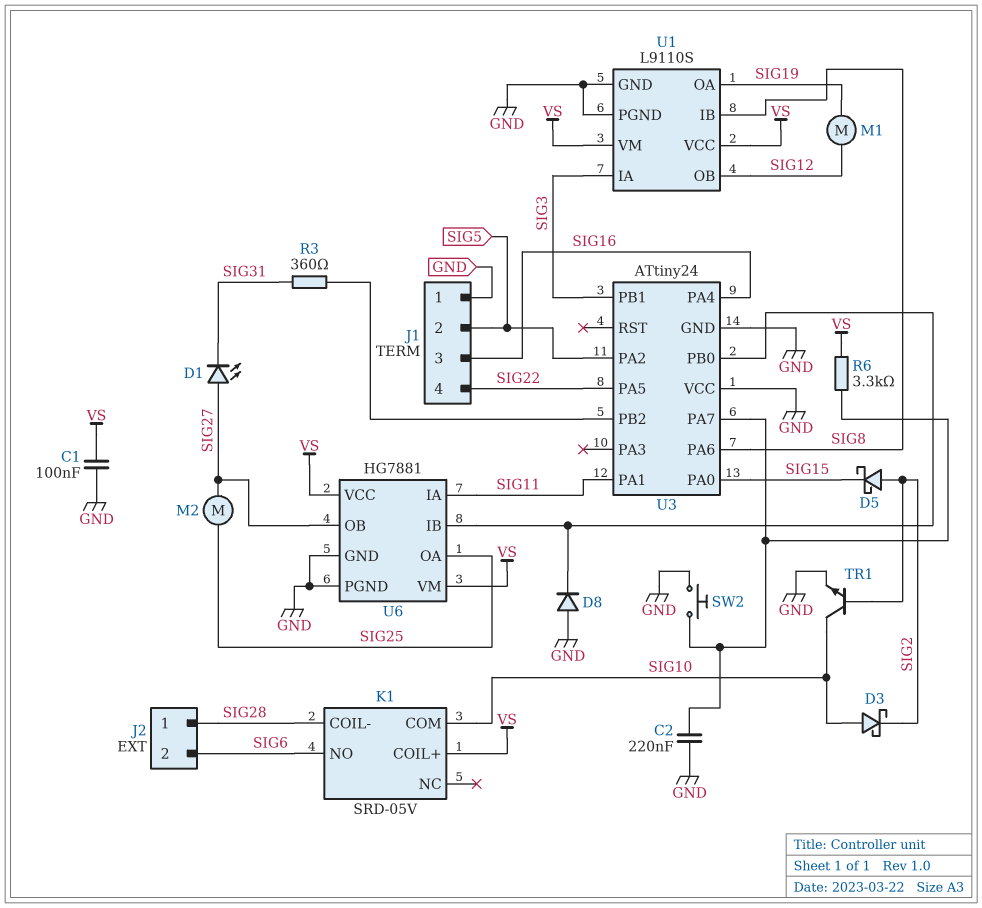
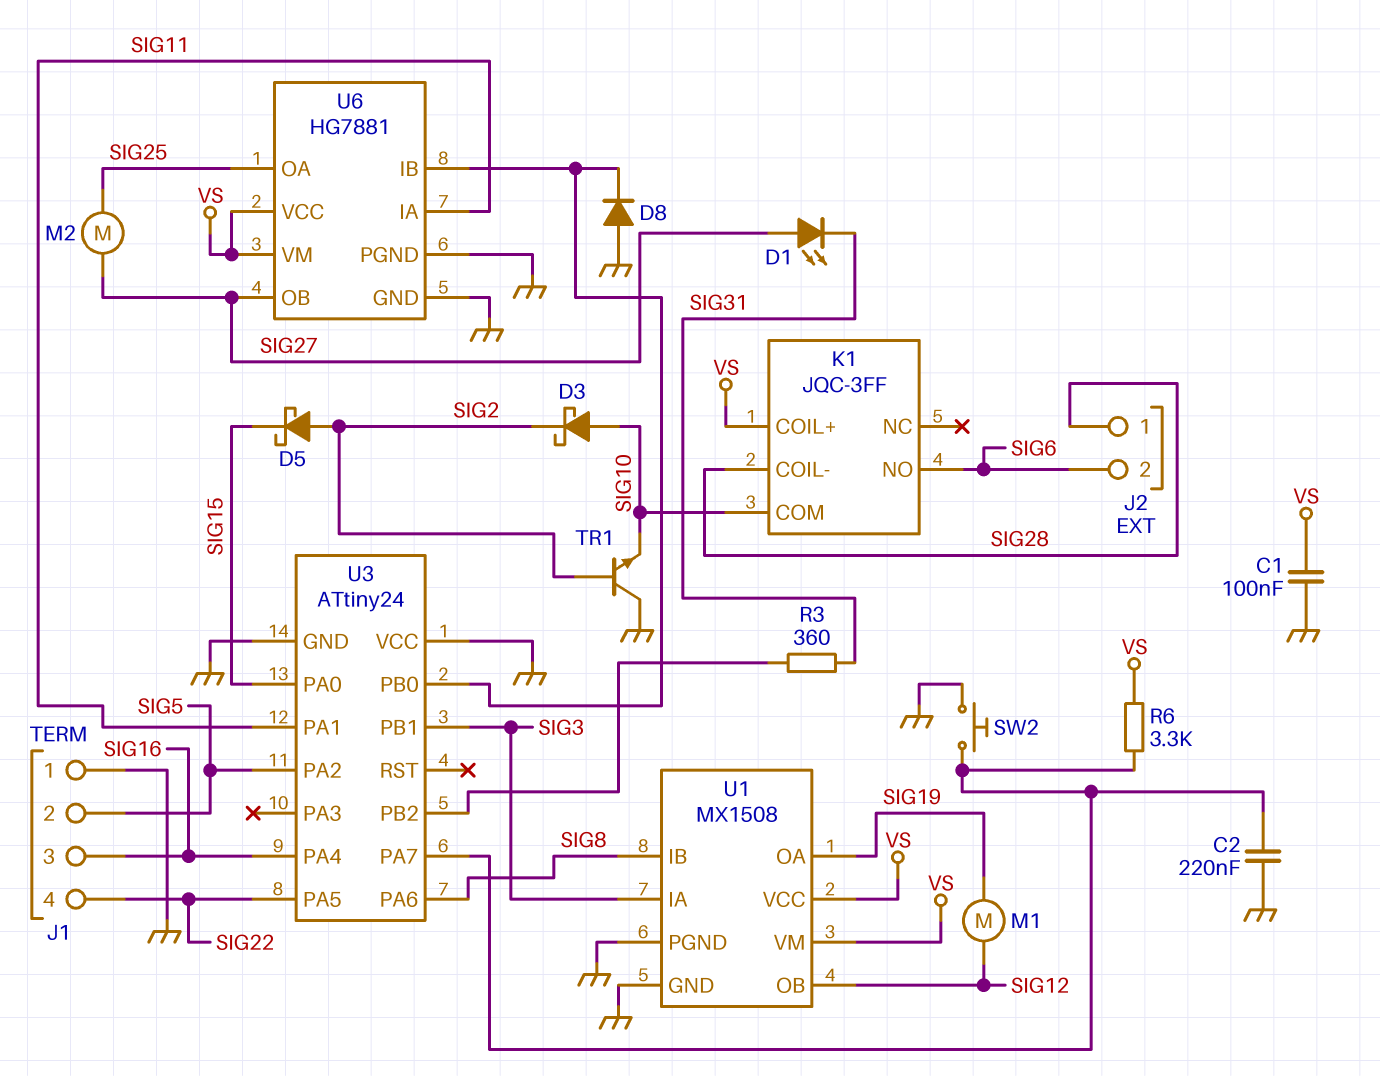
K1: SRD-05V -> JQC-3FF
TR1: NPN (B SIG2, C SIG10, E GND) -> NPN (B SIG2, C GND, E SIG10)
U1: L9110S -> MX1508

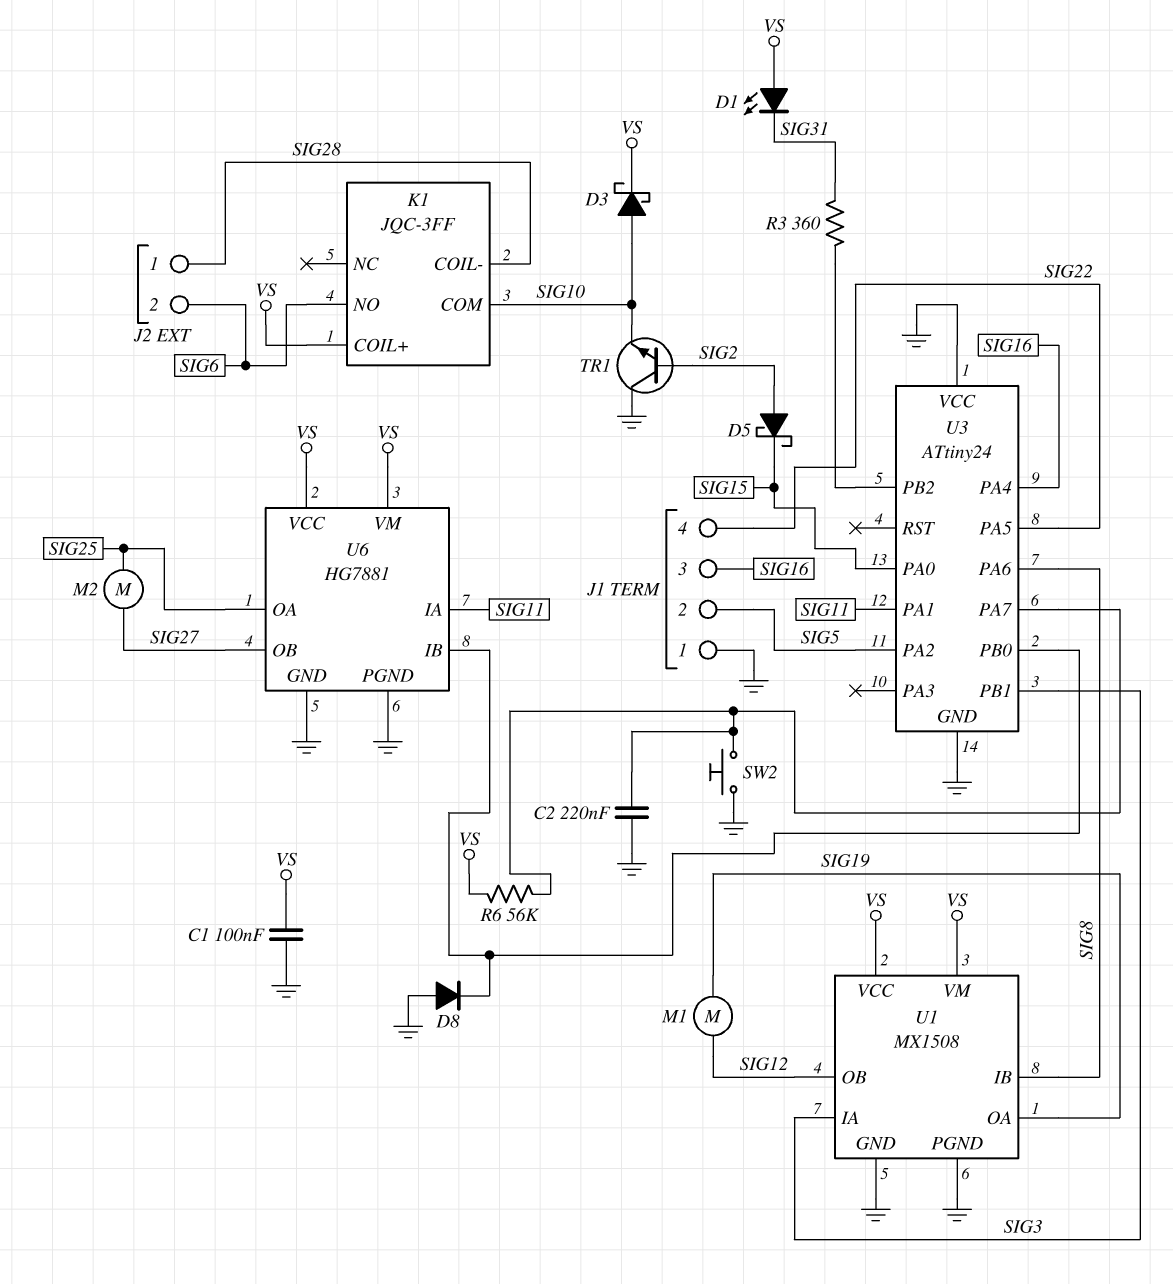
D1: LED (A SIG27, K SIG31) -> LED (A VS, K SIG31)
D3: schottky (A SIG10, K SIG2) -> schottky (A SIG10, K VS)
R6: 3.3k (U3/PA7, VS) -> 56k (U3/PA7, VS)

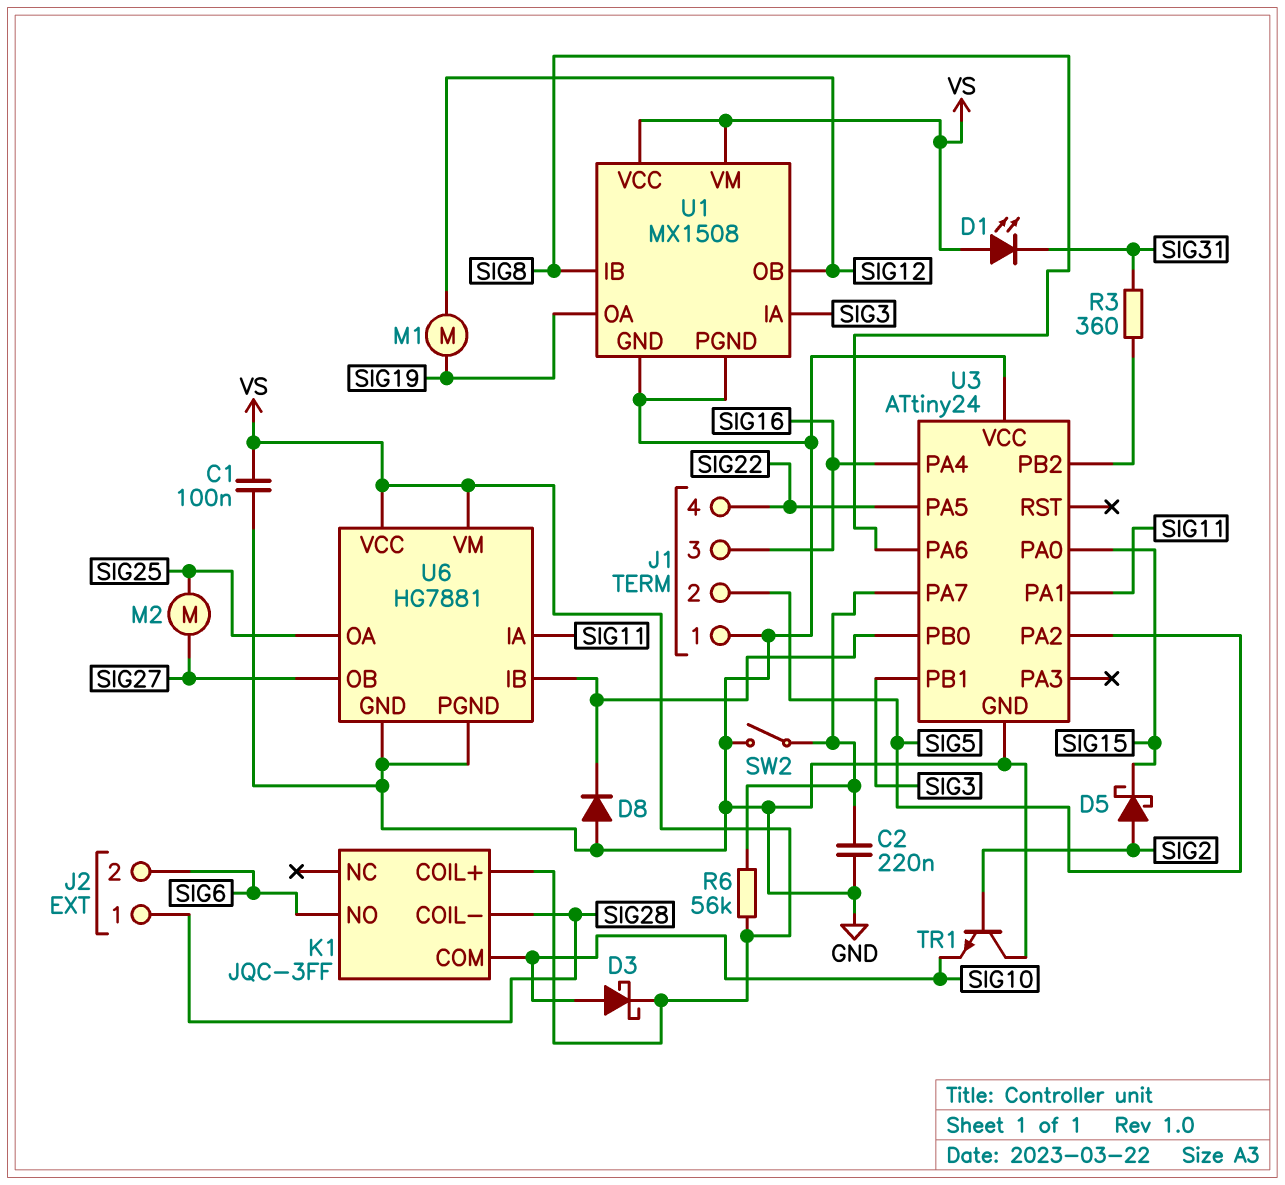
SW2: button (GND, U3/PA7) -> switch (GND, U3/PA7)

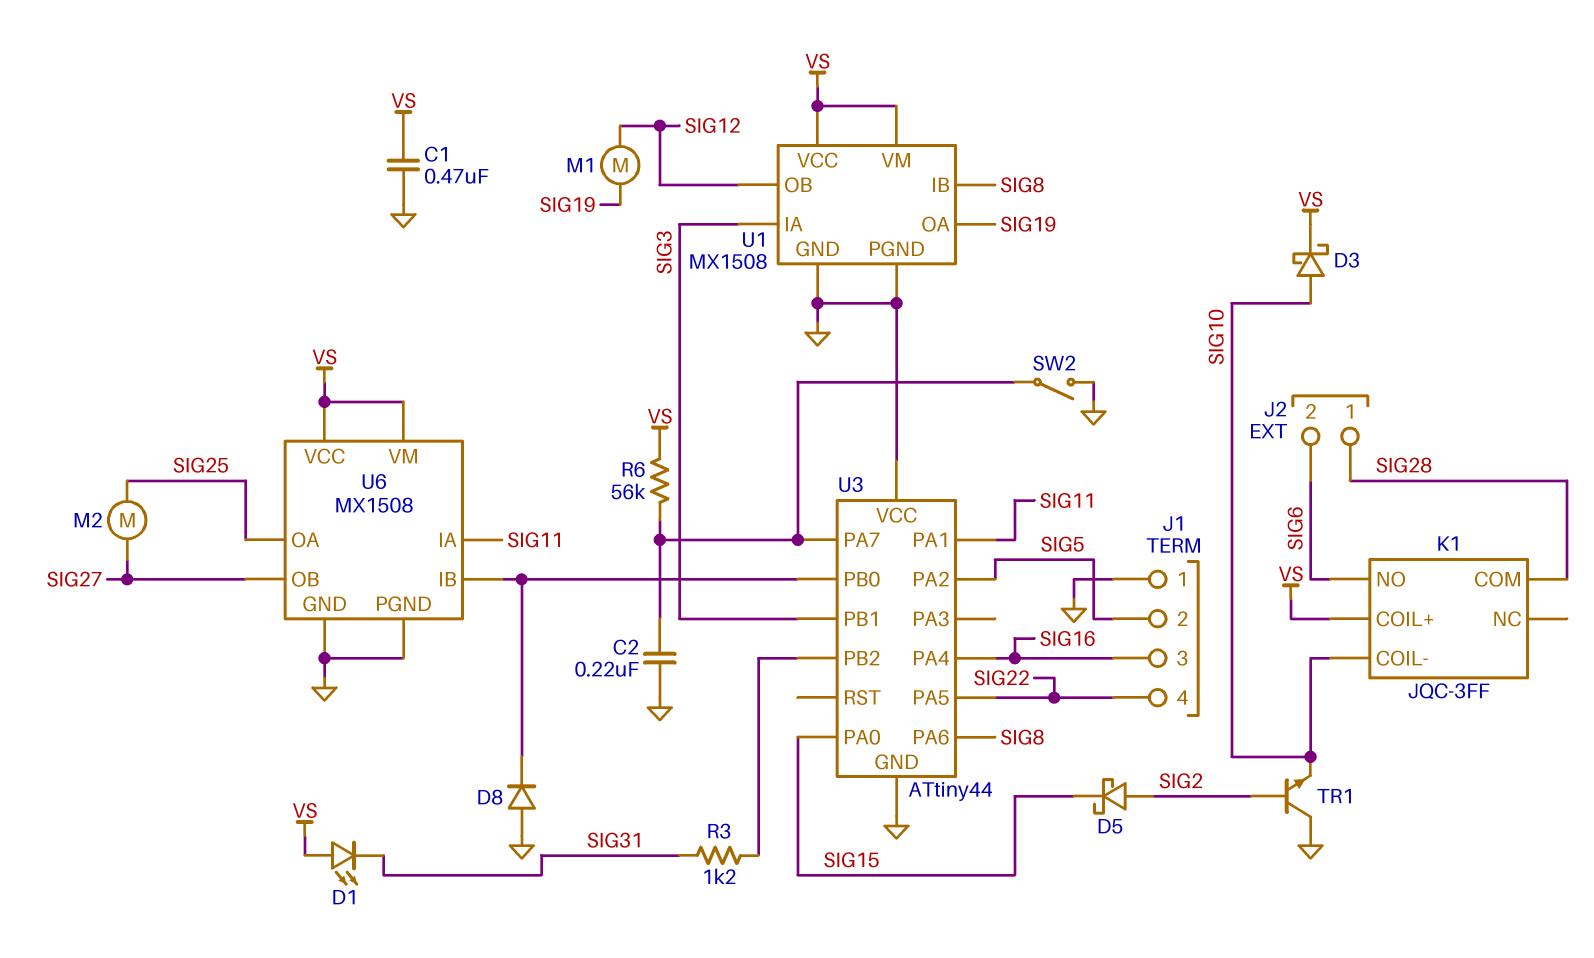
C1: 100nF (GND, VS) -> 470nF (GND, VS)
K1 pin COIL-: SIG28 -> SIG10
K1 pin COM: SIG10 -> SIG28
R3: 360 (SIG31, U3/PB2) -> 1.2k (SIG31, U3/PB2)
U3: ATtiny24 -> ATtiny44
U6: HG7881 -> MX1508

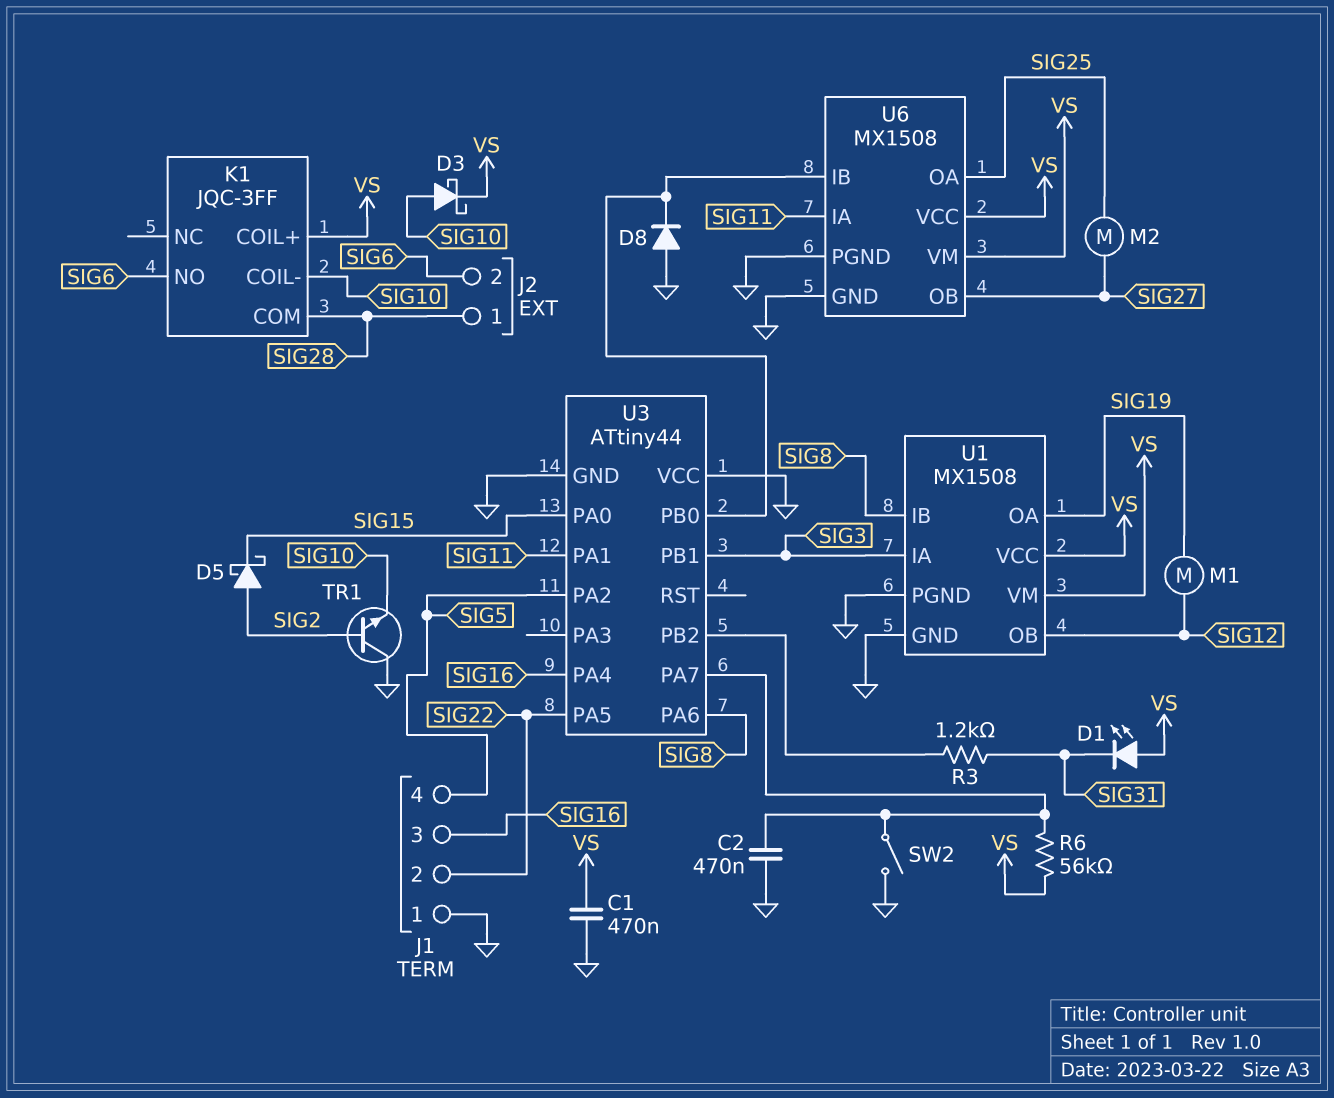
C2: 220nF (GND, U3/PA7) -> 470nF (GND, U3/PA7)
J1 pin 2: SIG5 -> SIG22
J1 pin 4: SIG22 -> SIG5

